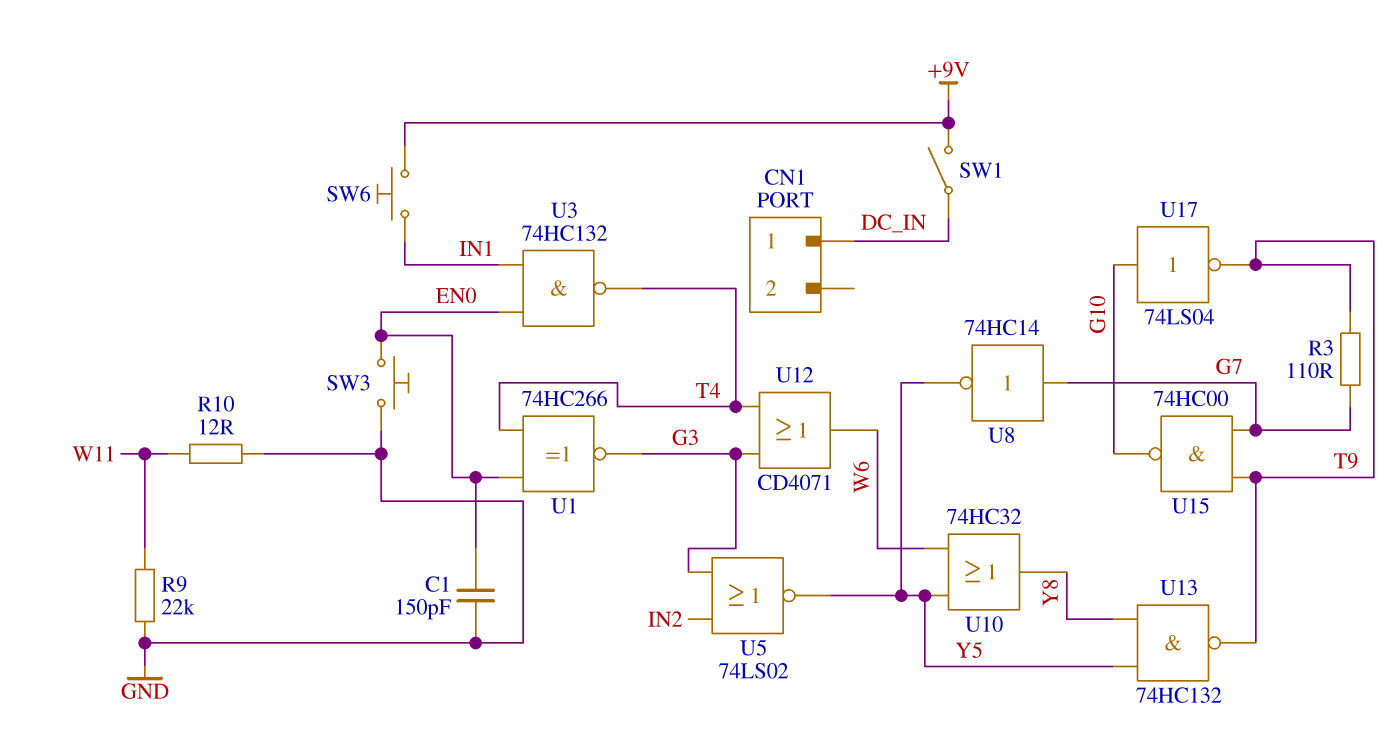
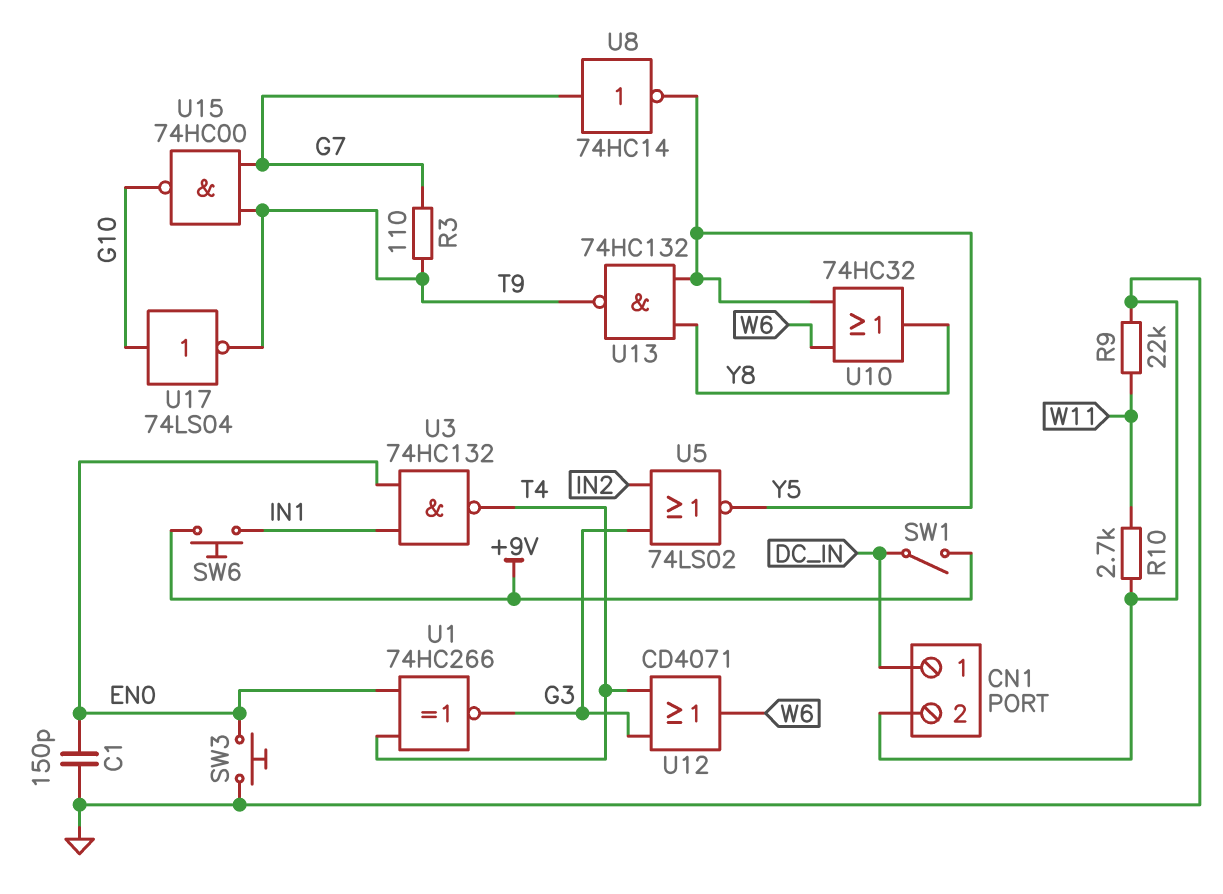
CN1 pin 2: none -> GND
R10: 12 (GND, W11) -> 2.7k (GND, W11)

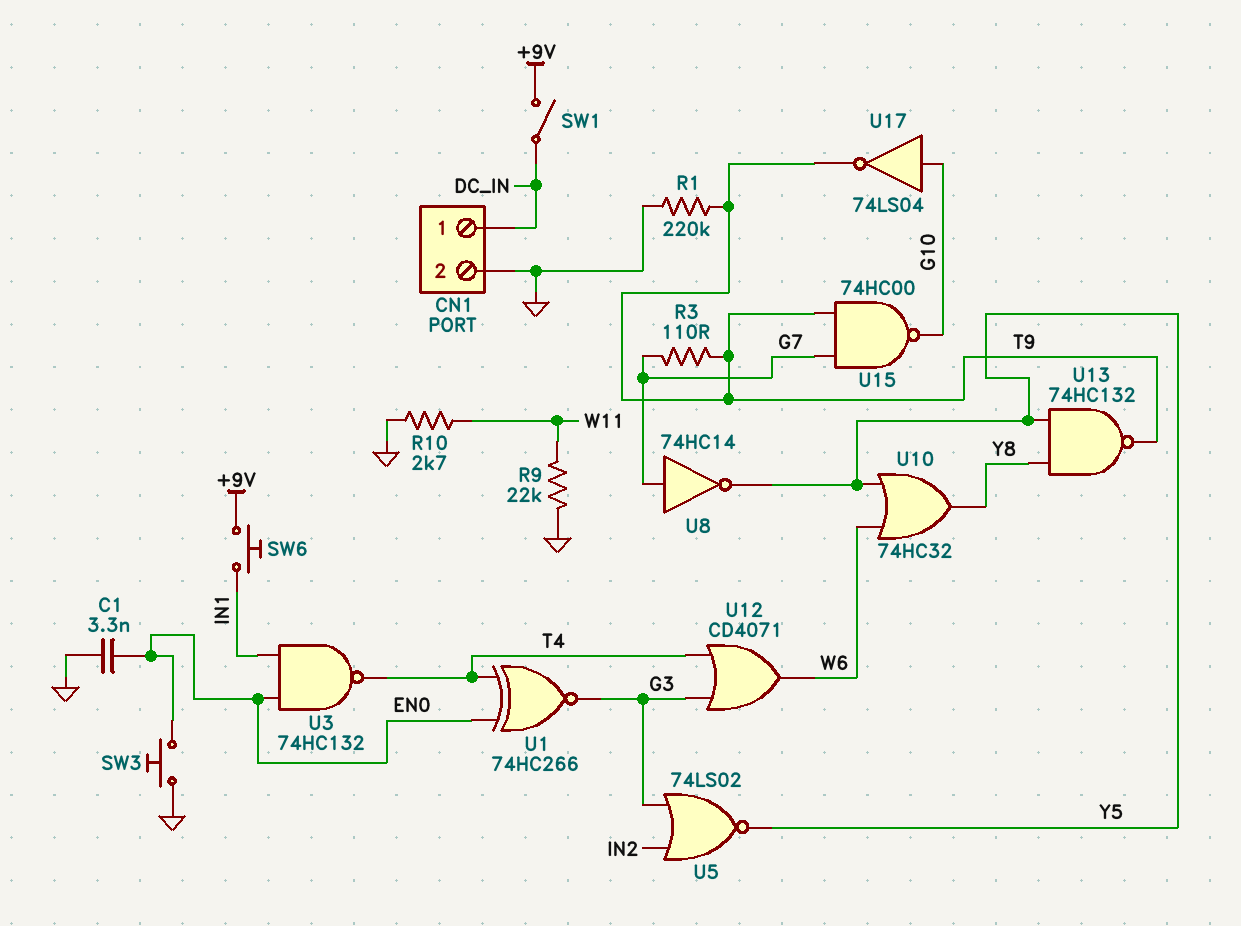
C1: 150pF (EN0, GND) -> 3.3nF (EN0, GND)
R1: none -> 220k (GND, T9)

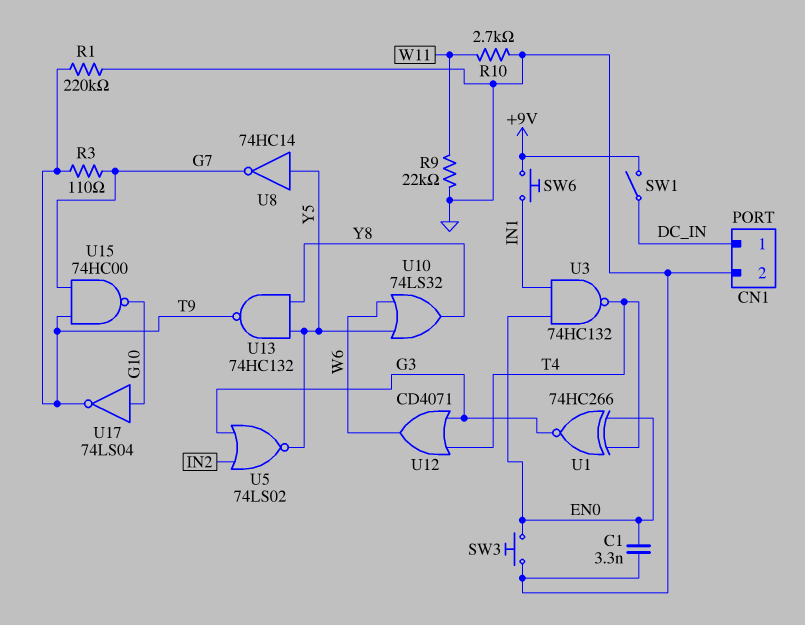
U8: NOT 74HC14 (in G7, out Y5) -> NOT 74HC14 (in Y5, out G7)
U10: OR 74HC32 (in W6, in Y5, out Y8) -> OR 74LS32 (in W6, in Y5, out Y8)

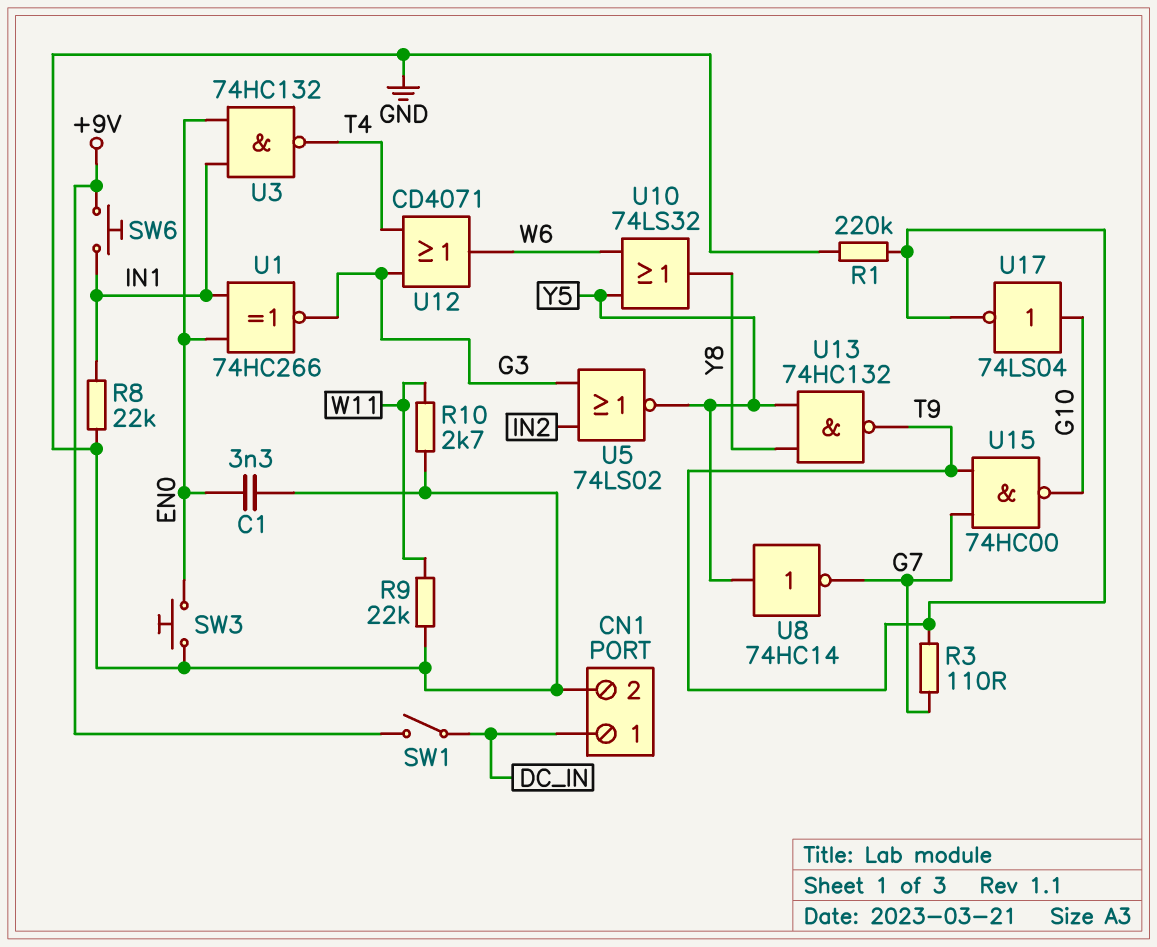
R8: none -> 22k (GND, IN1)
U1: XNOR 74HC266 (in EN0, in T4, out G3) -> XNOR 74HC266 (in EN0, in IN1, out G3)

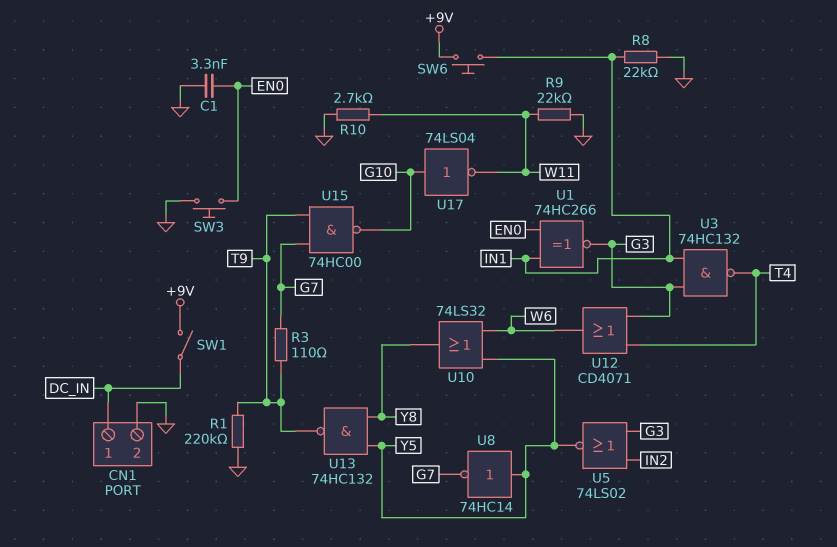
U3: NAND 74HC132 (in EN0, in IN1, out T4) -> NAND 74HC132 (in G3, in IN1, out T4)
U17: NOT 74LS04 (in G10, out T9) -> NOT 74LS04 (in G10, out W11)

